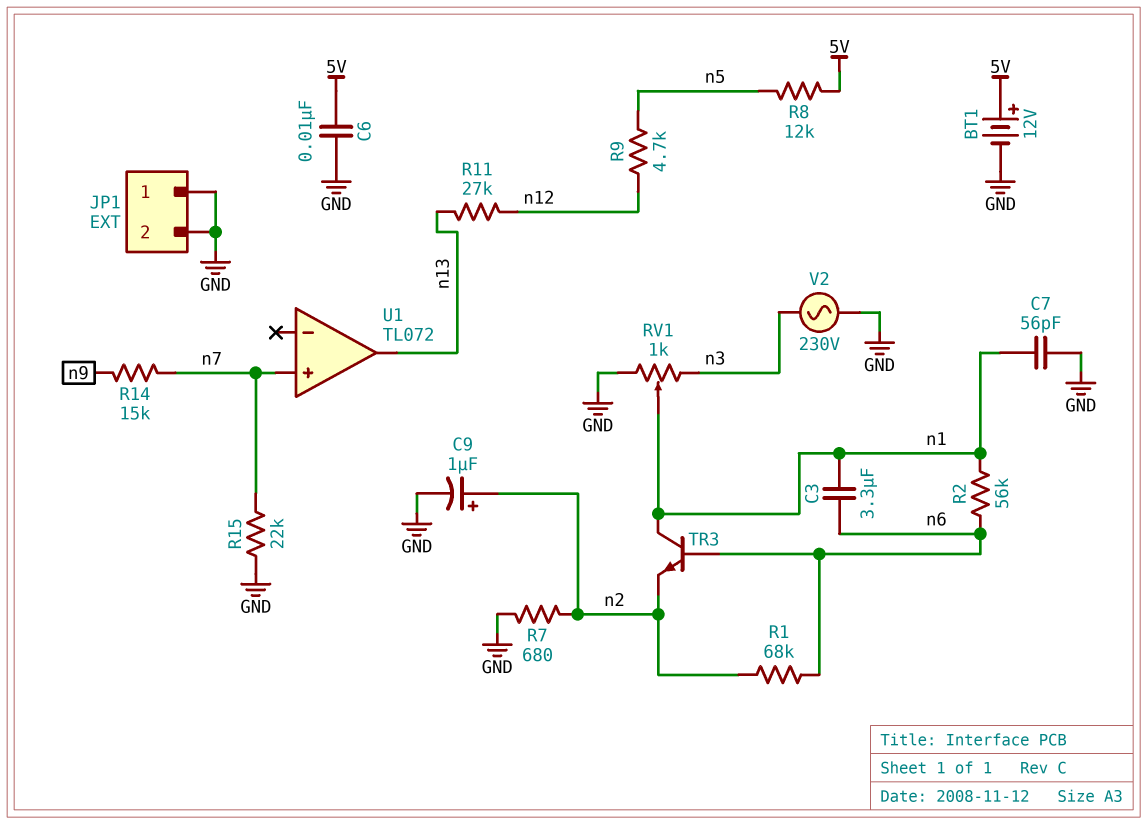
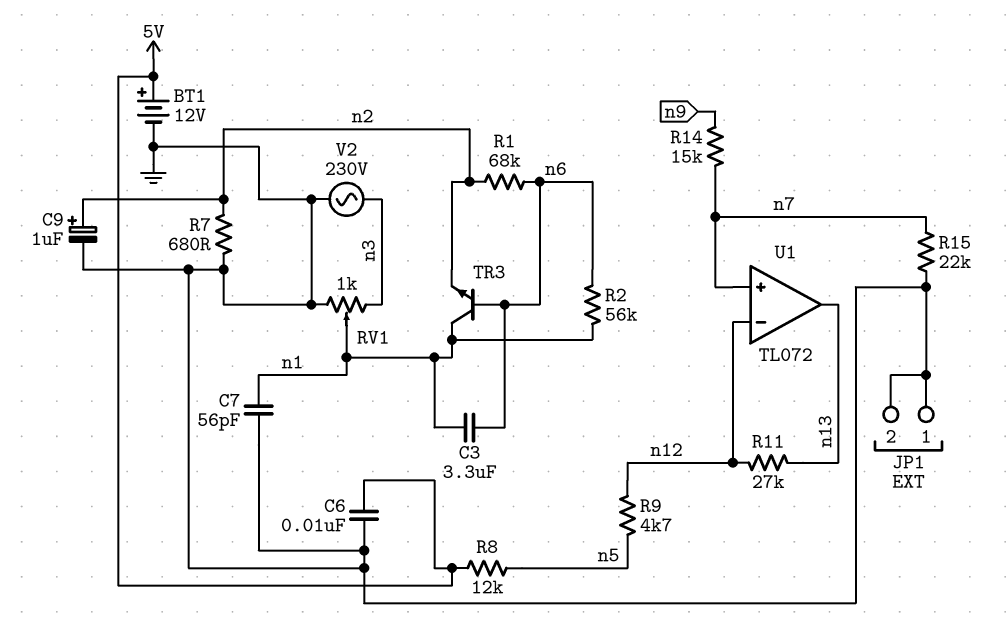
U1 pin in-: none -> n12

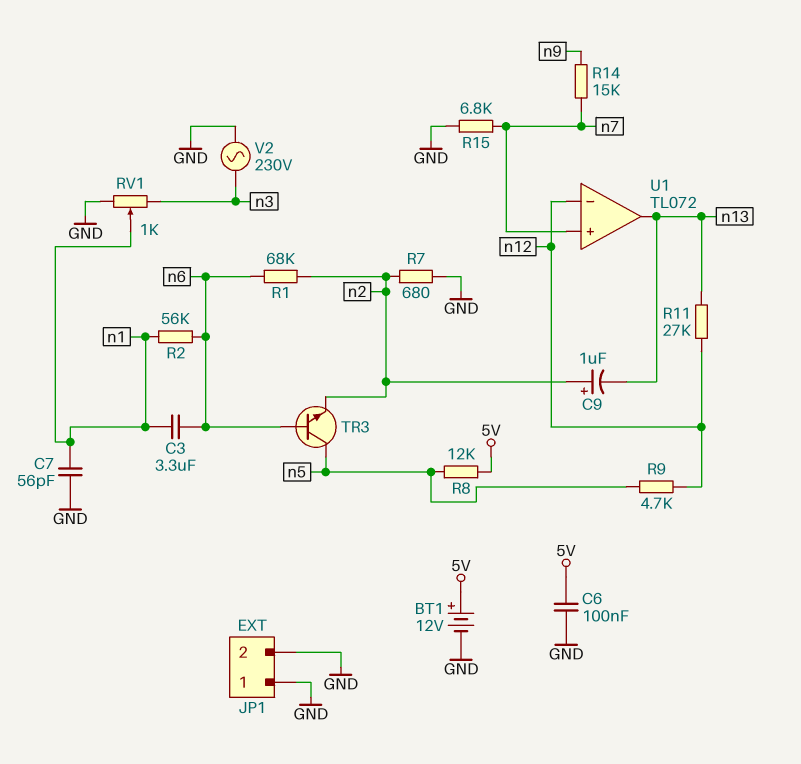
C6: 10nF (5V, GND) -> 100nF (5V, GND)
C9: 1uF (plus n2, minus GND) -> 1uF (plus n2, minus n13)
R15: 22k (GND, n7) -> 6.8k (GND, n7)
TR3: NPN (B n6, C n1, E n2) -> NPN (B n6, C n5, E n2)

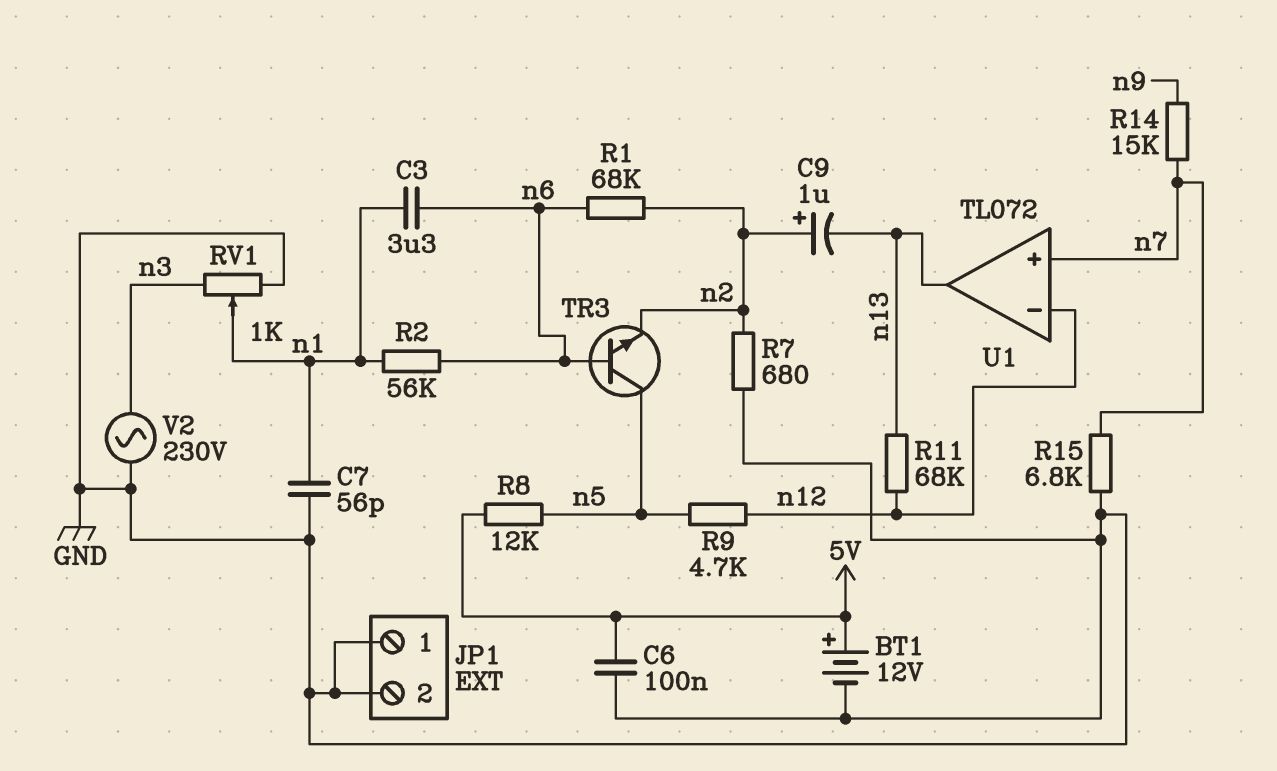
R11: 27k (n12, n13) -> 68k (n12, n13)

